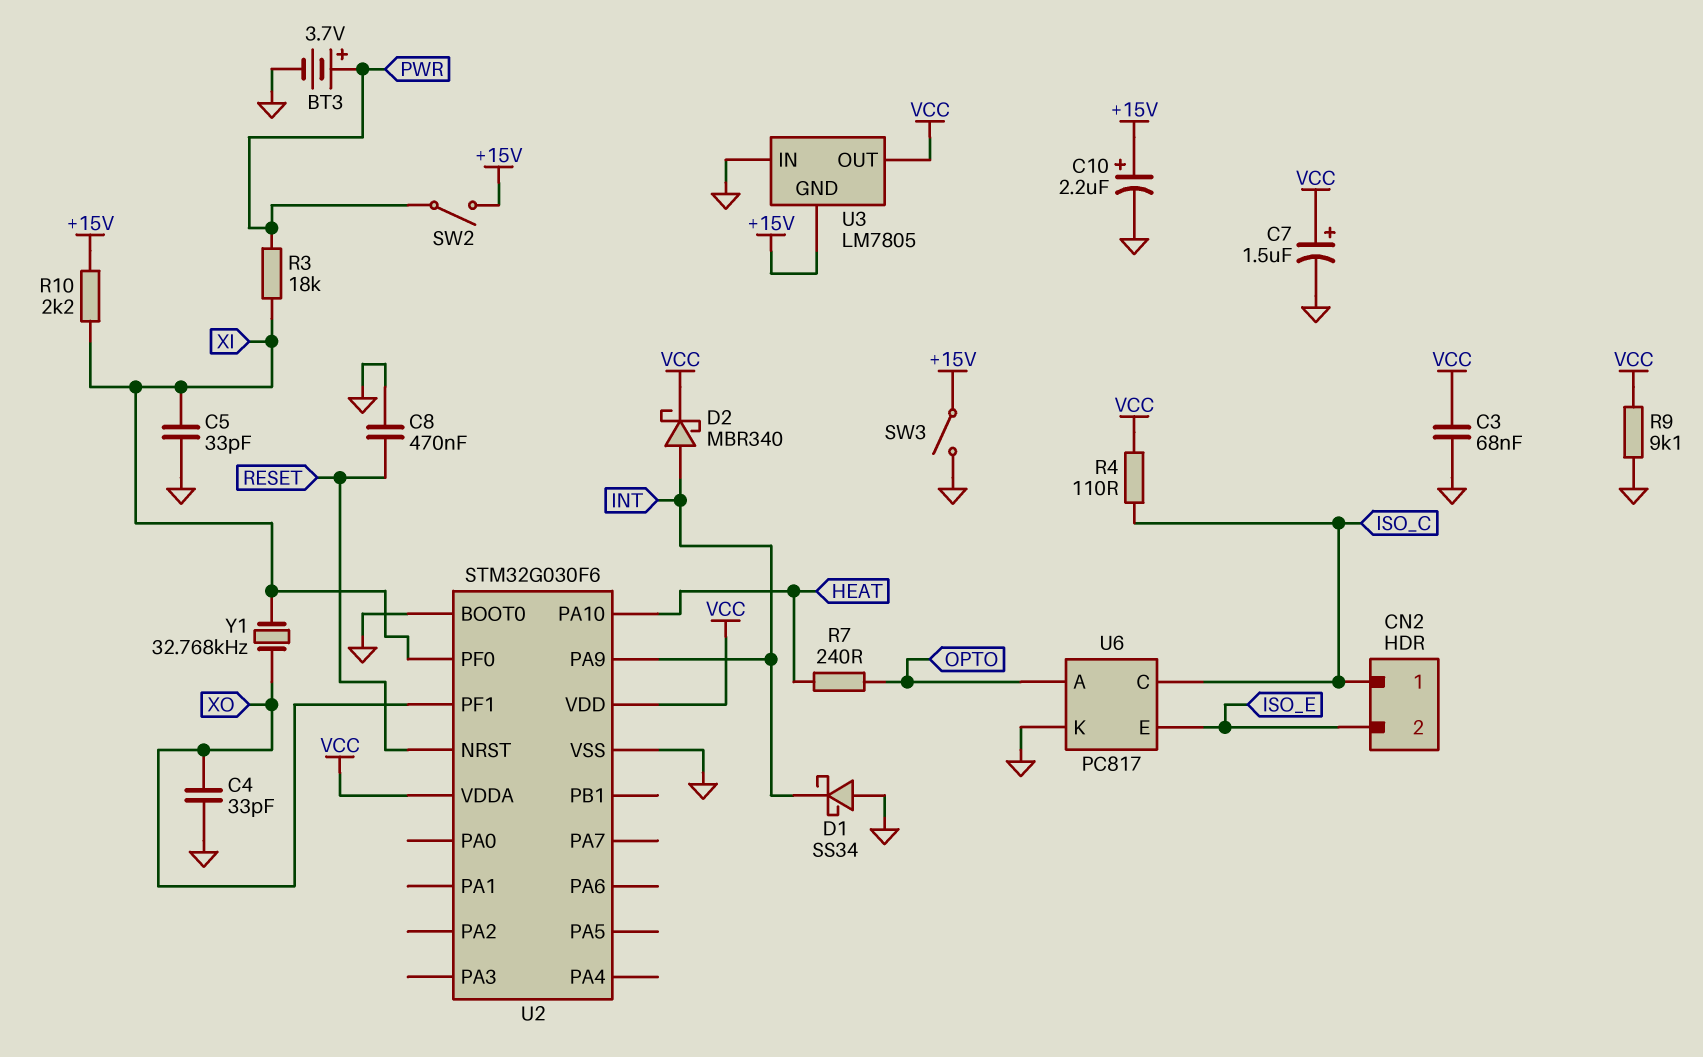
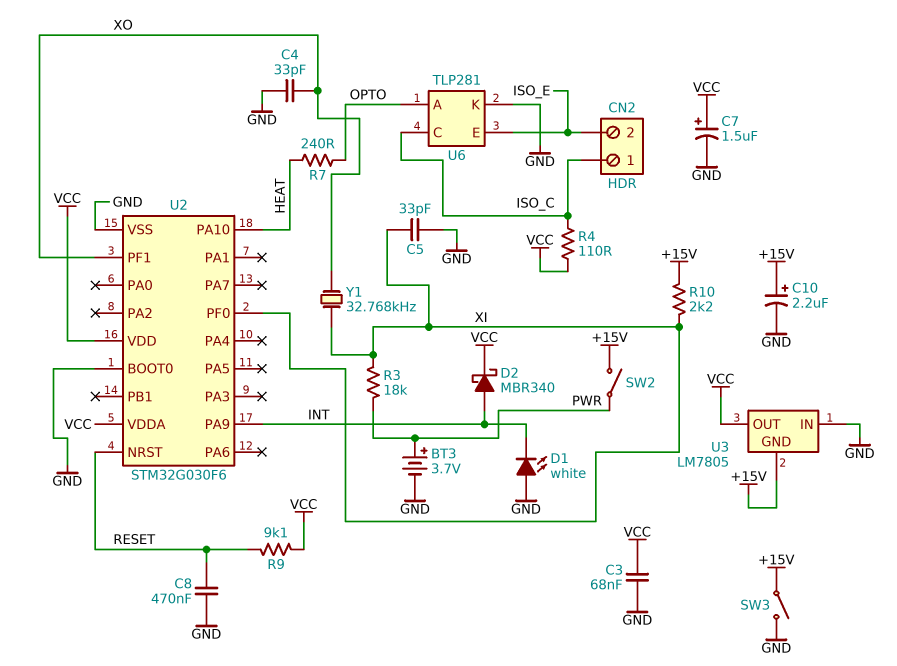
D1: schottky SS34 (A GND, K INT) -> LED white (A GND, K INT)
R9: 9.1k (GND, VCC) -> 9.1k (RESET, VCC)
U6: PC817 -> TLP281

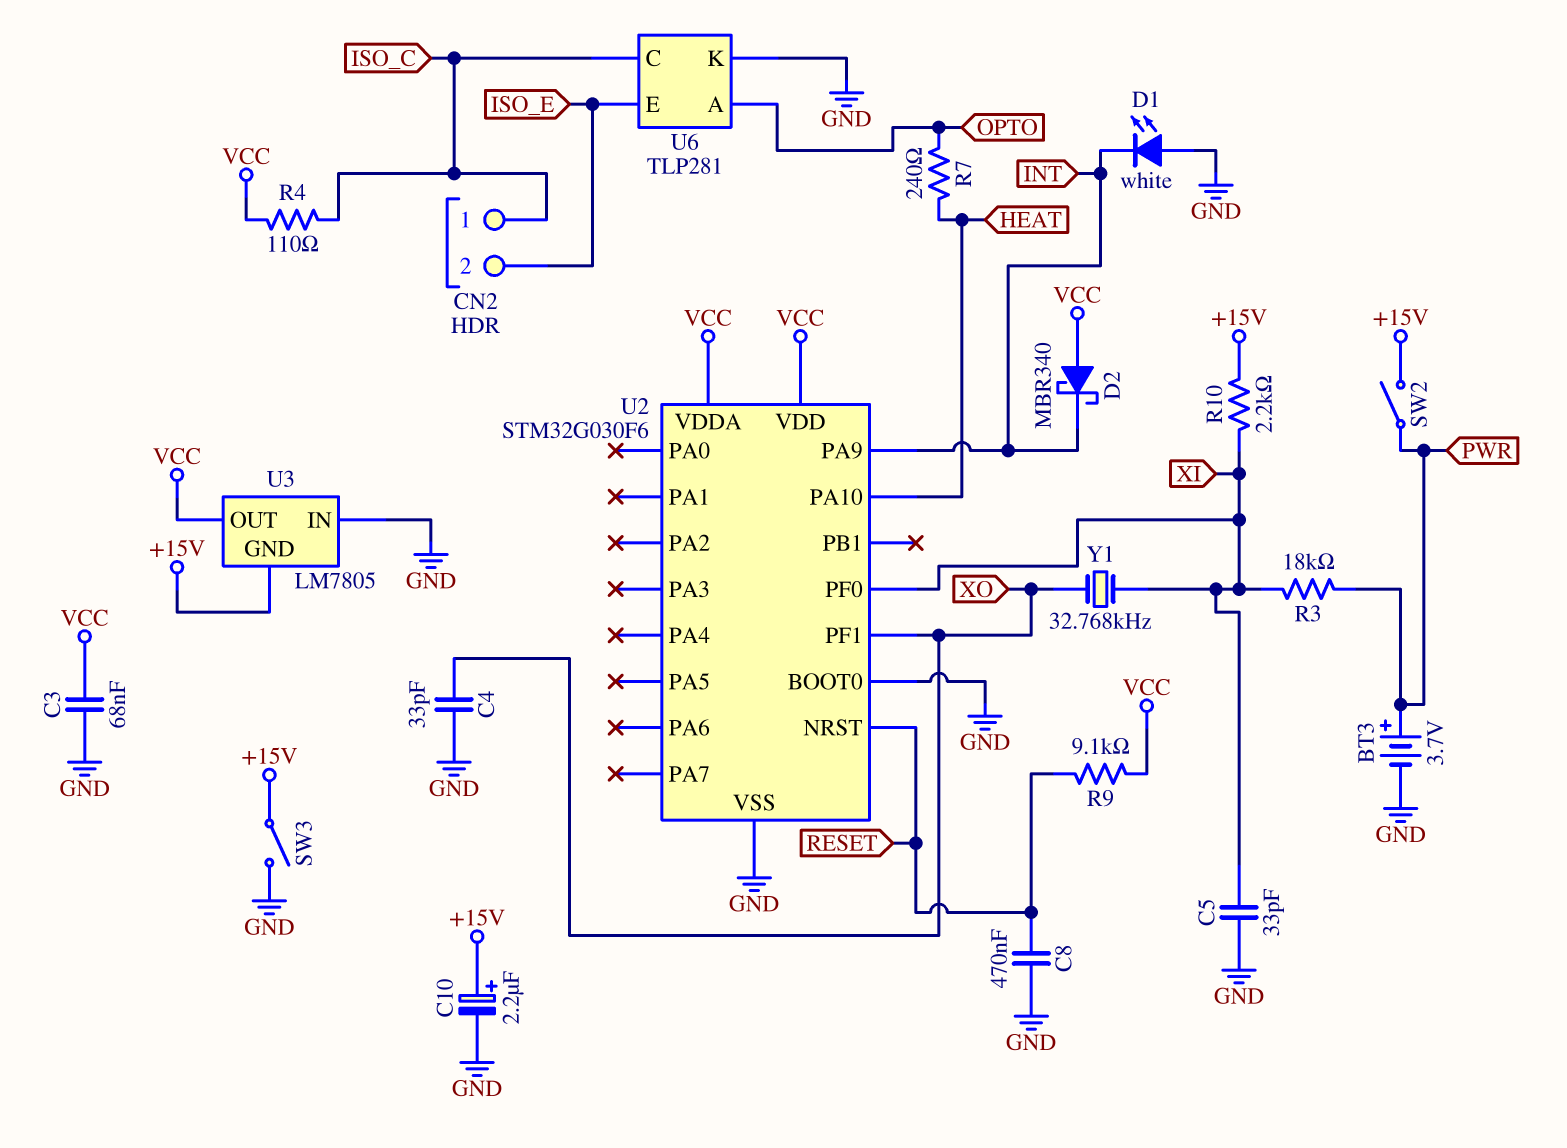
C7: 1.5uF (plus VCC, minus GND) -> none
D2: schottky MBR340 (A INT, K VCC) -> schottky MBR340 (A VCC, K INT)

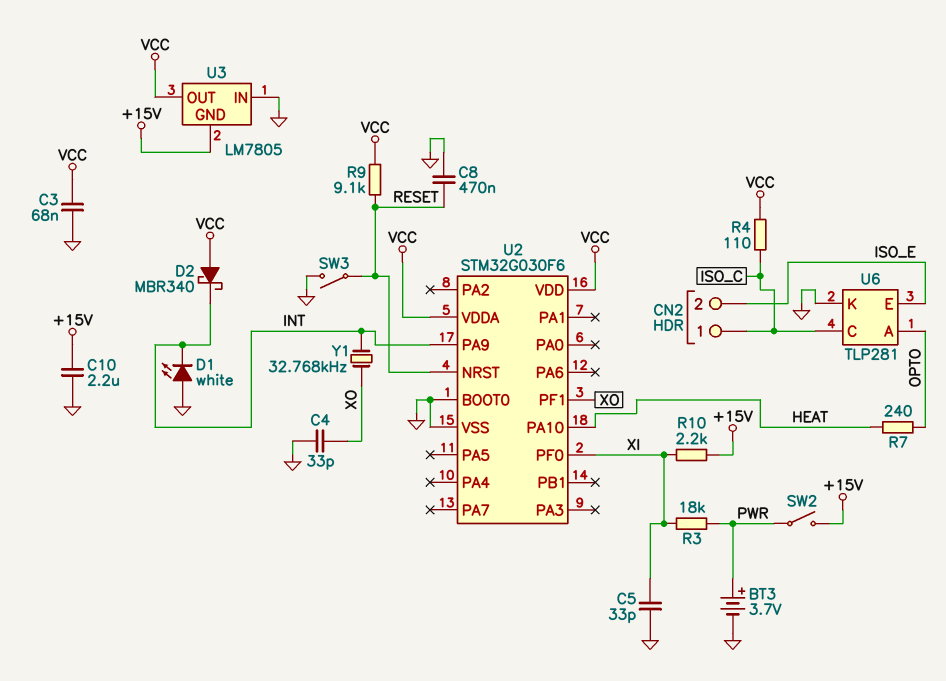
C10: 2.2uF (plus +15V, minus GND) -> 2.2uF (+15V, GND)
SW3: switch (+15V, GND) -> switch (GND, RESET)
Y1: 32.768kHz (XI, XO) -> 32.768kHz (INT, XO)

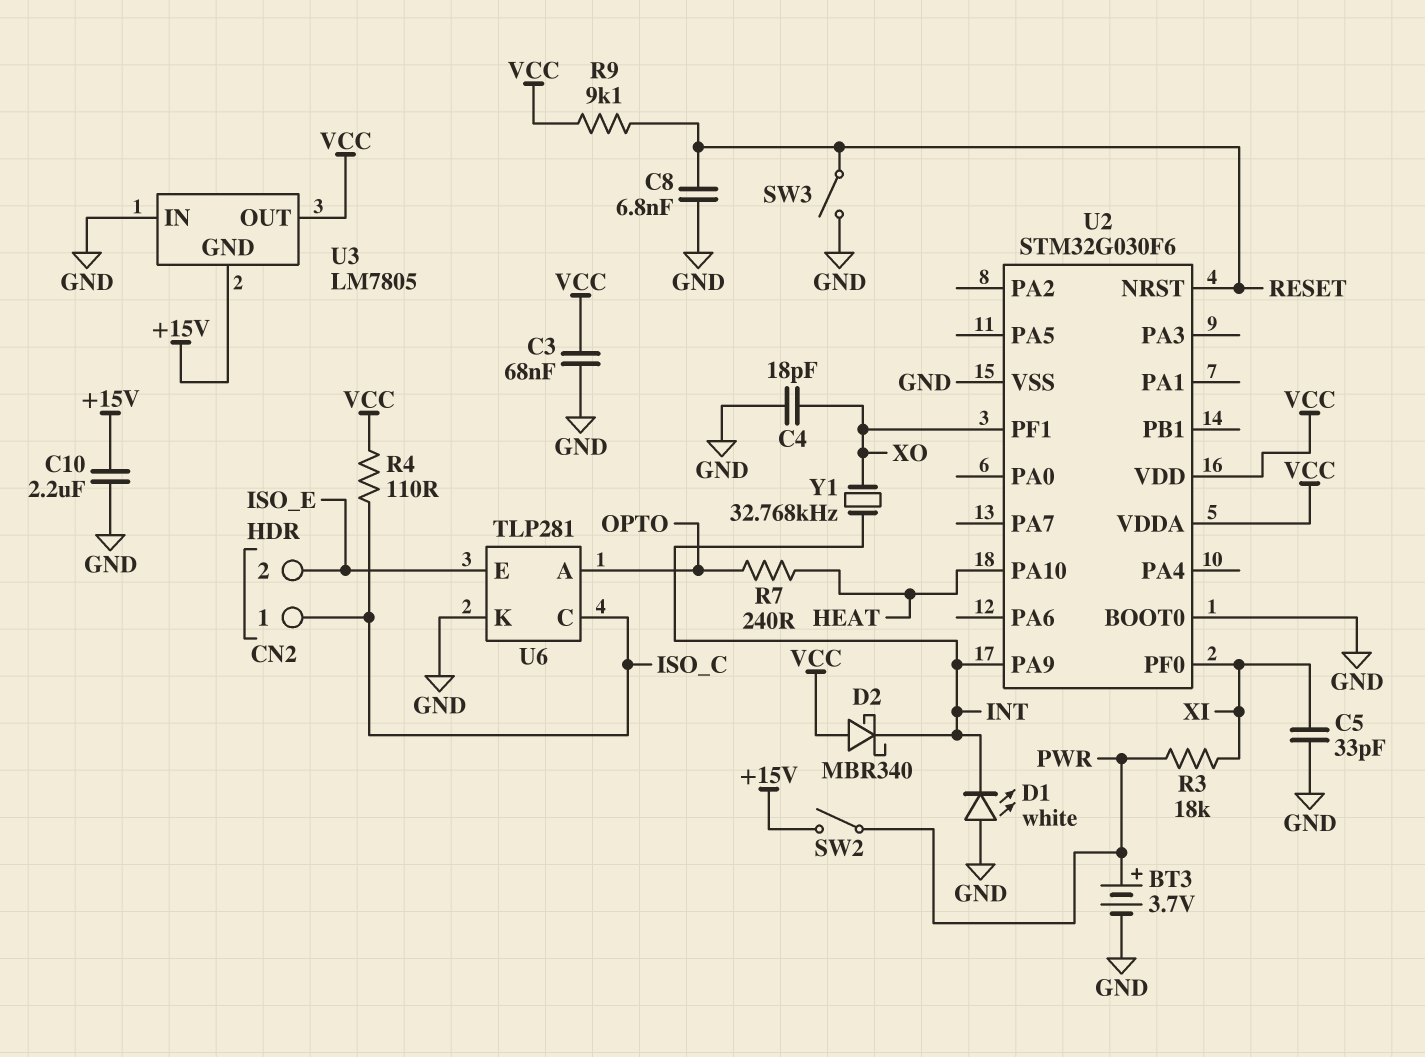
C4: 33pF (GND, XO) -> 18pF (GND, XO)
C8: 470nF (GND, RESET) -> 6.8nF (GND, RESET)
R10: 2.2k (+15V, XI) -> none

